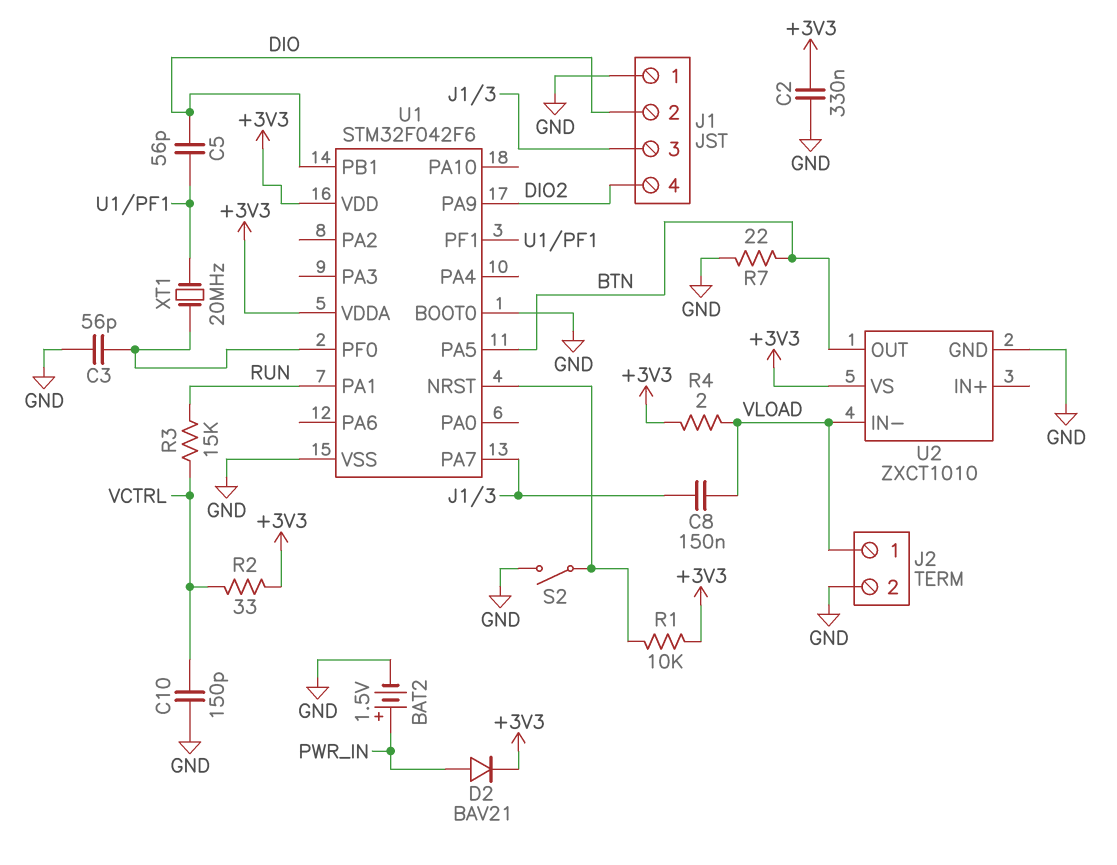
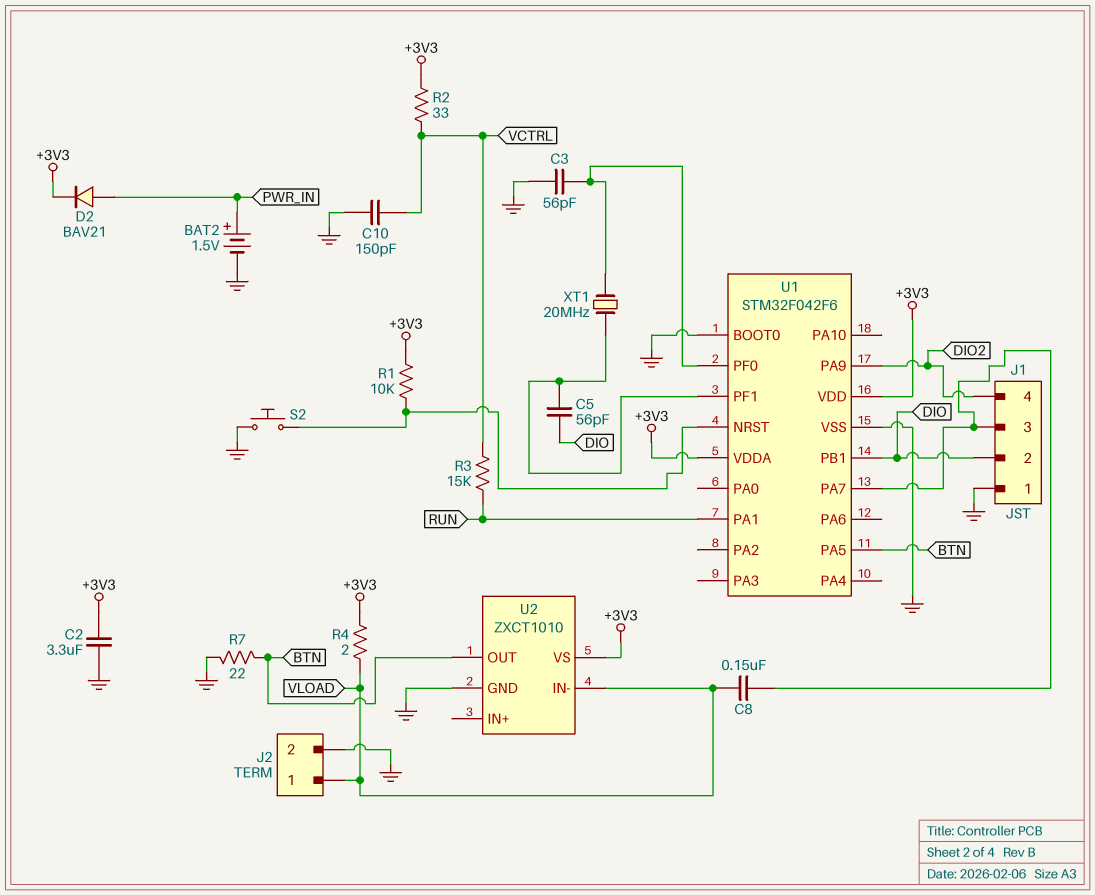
C2: 330nF (+3V3, GND) -> 3.3uF (+3V3, GND)
S2: switch (GND, U1/NRST) -> button (GND, U1/NRST)

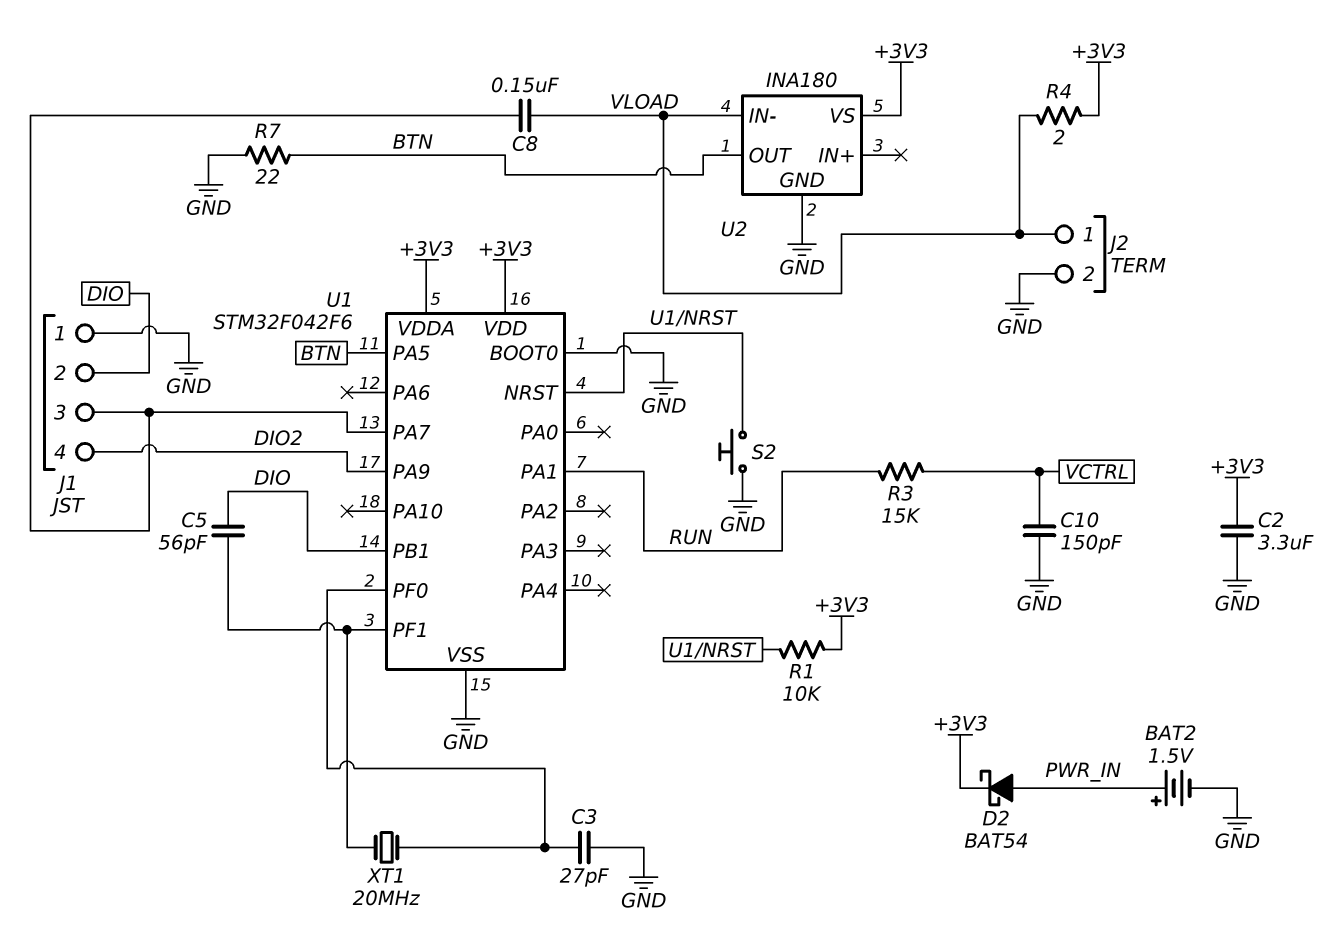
C3: 56pF (GND, U1/PF0) -> 27pF (GND, U1/PF0)
D2: diode BAV21 (A PWR_IN, K +3V3) -> schottky BAT54 (A PWR_IN, K +3V3)
R2: 33 (+3V3, VCTRL) -> none
U2: ZXCT1010 -> INA180

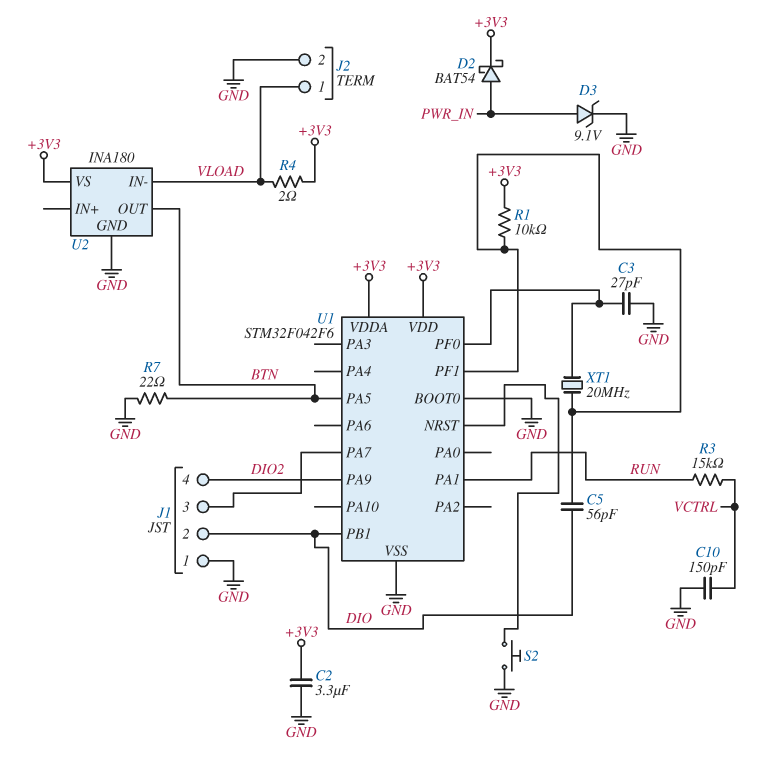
BAT2: 1.5V (plus PWR_IN, minus GND) -> none
C8: 150nF (J1/3, VLOAD) -> none
D3: none -> zener 9.1V (A PWR_IN, K GND)
R1: 10k (+3V3, U1/NRST) -> 10k (+3V3, U1/PF1)

